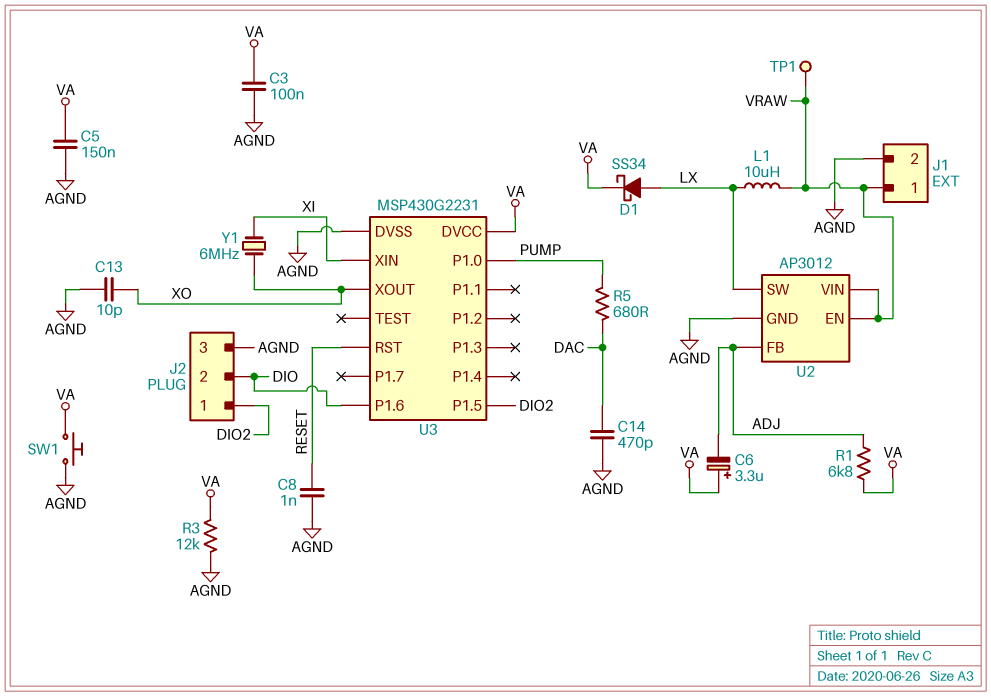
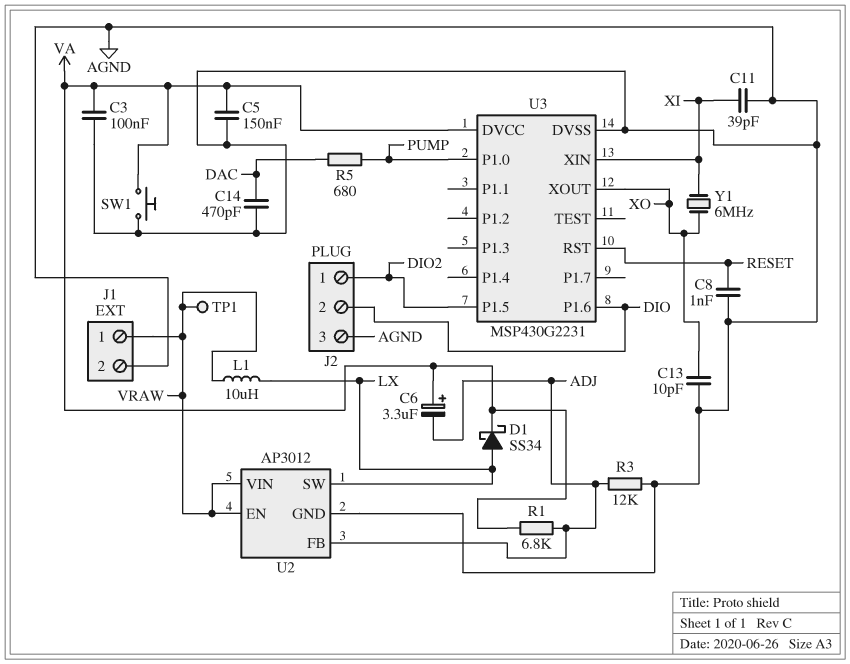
C11: none -> 39pF (AGND, XI)
R3: 12k (AGND, VA) -> 12k (ADJ, AGND)

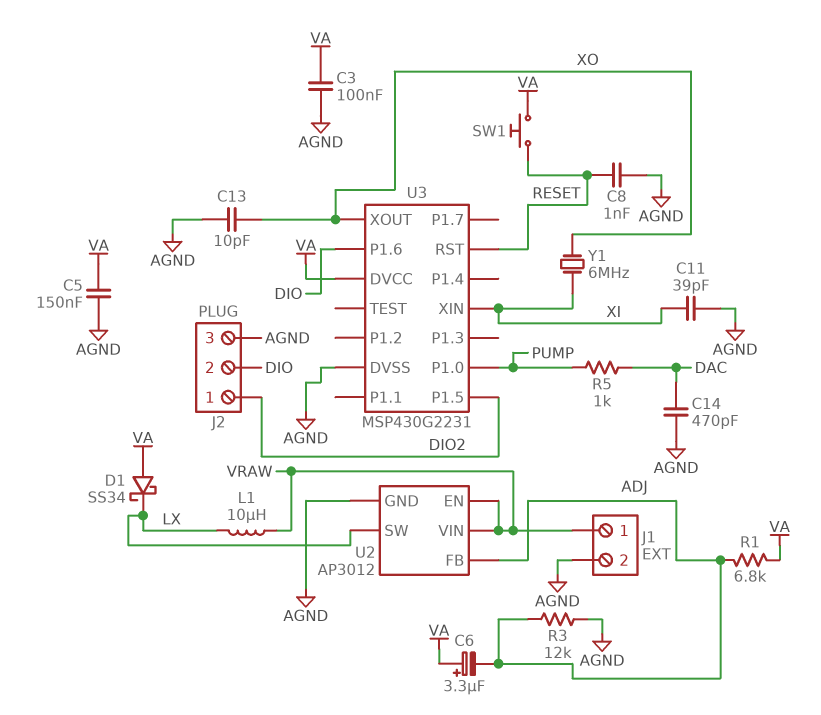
D1: schottky SS34 (A LX, K VA) -> schottky SS34 (A VA, K LX)
R5: 680 (DAC, PUMP) -> 1k (DAC, PUMP)
SW1: button (AGND, VA) -> button (RESET, VA)
TP1: test point (VRAW) -> none

